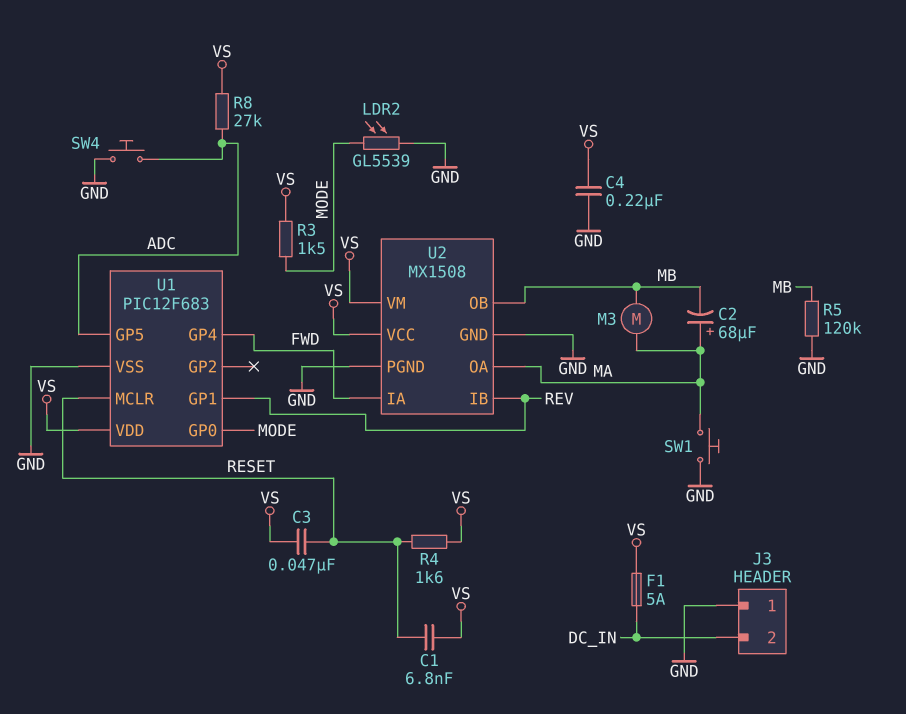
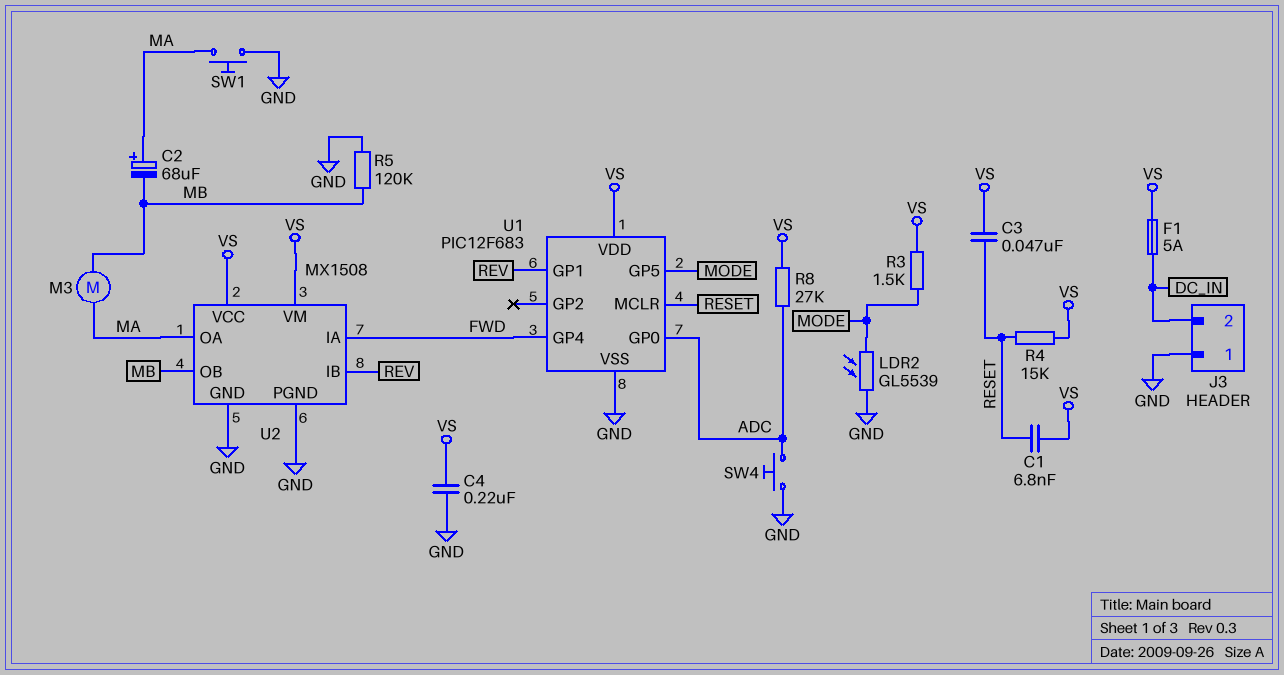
R4: 1.6k (RESET, VS) -> 15k (RESET, VS)
U1 pin GP0: MODE -> ADC
U1 pin GP5: ADC -> MODE

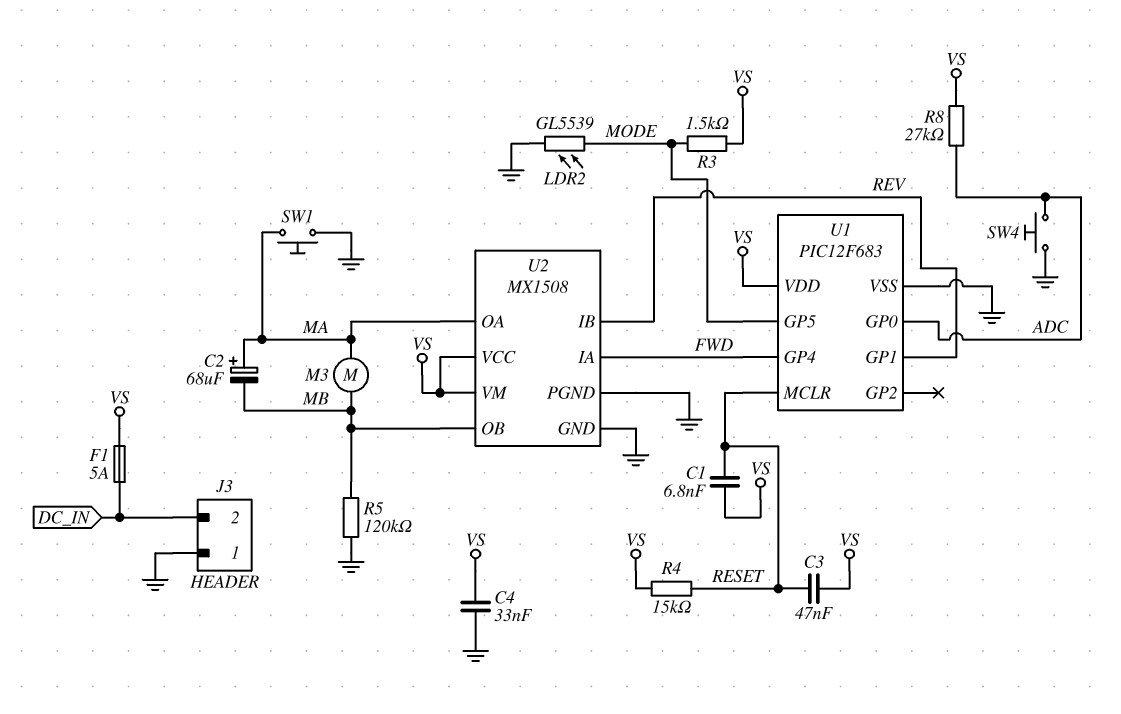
C4: 220nF (GND, VS) -> 33nF (GND, VS)

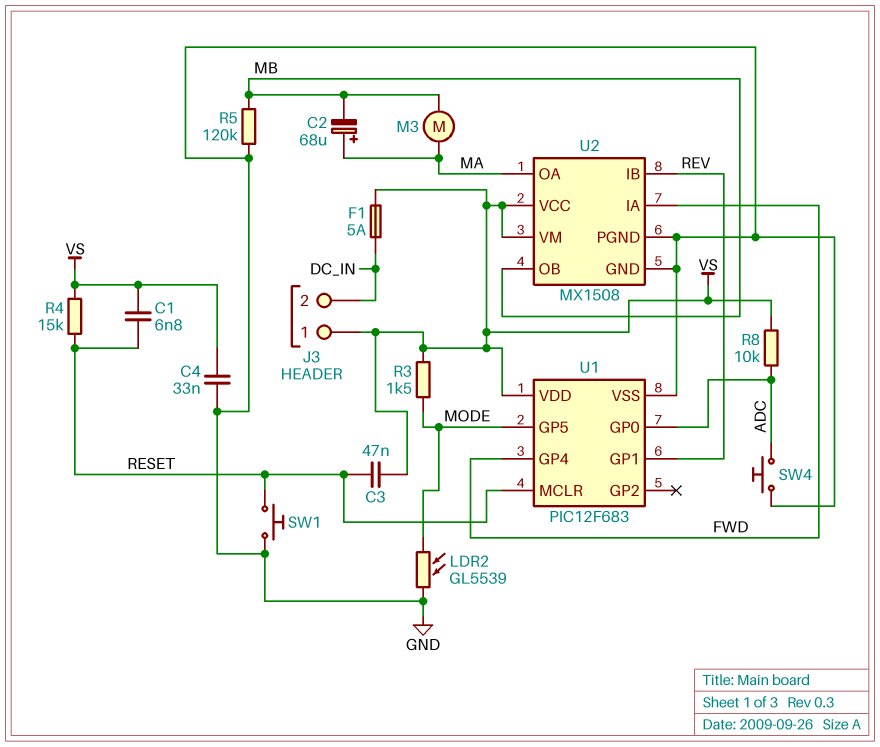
J3 pin 1: GND -> VS
R8: 27k (ADC, VS) -> 10k (ADC, VS)
SW1: button (GND, MA) -> button (GND, RESET)

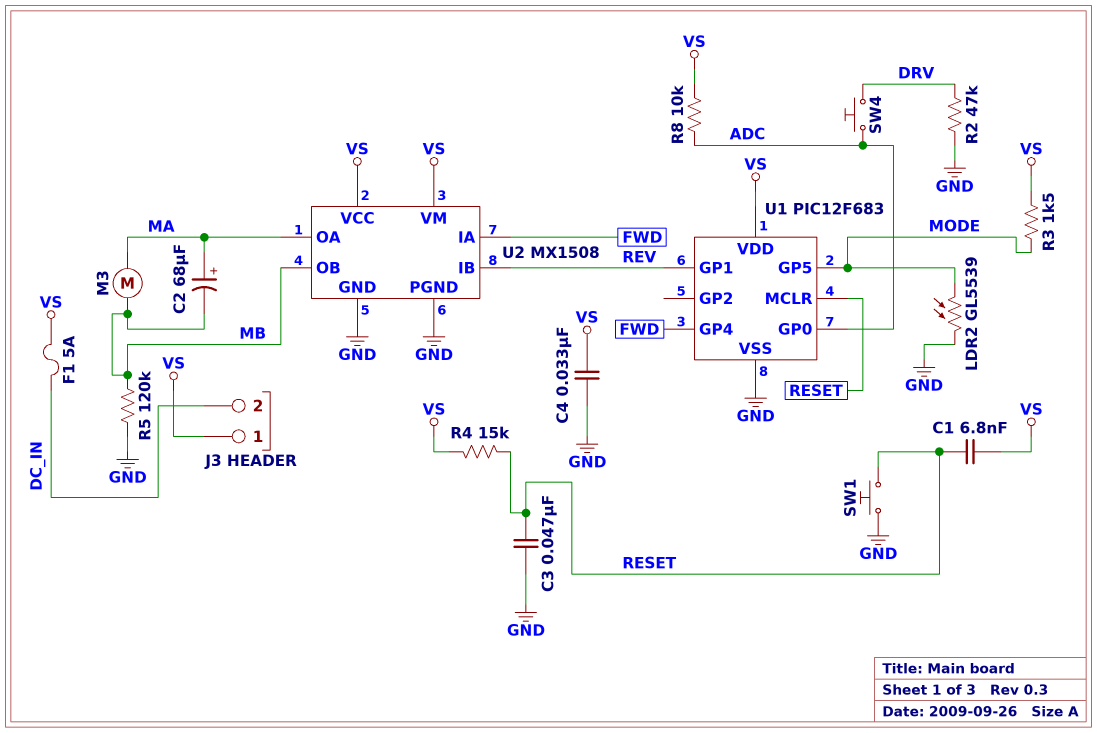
C3: 47nF (RESET, VS) -> 47nF (GND, RESET)
R2: none -> 47k (DRV, GND)
SW4: button (ADC, GND) -> button (ADC, DRV)

